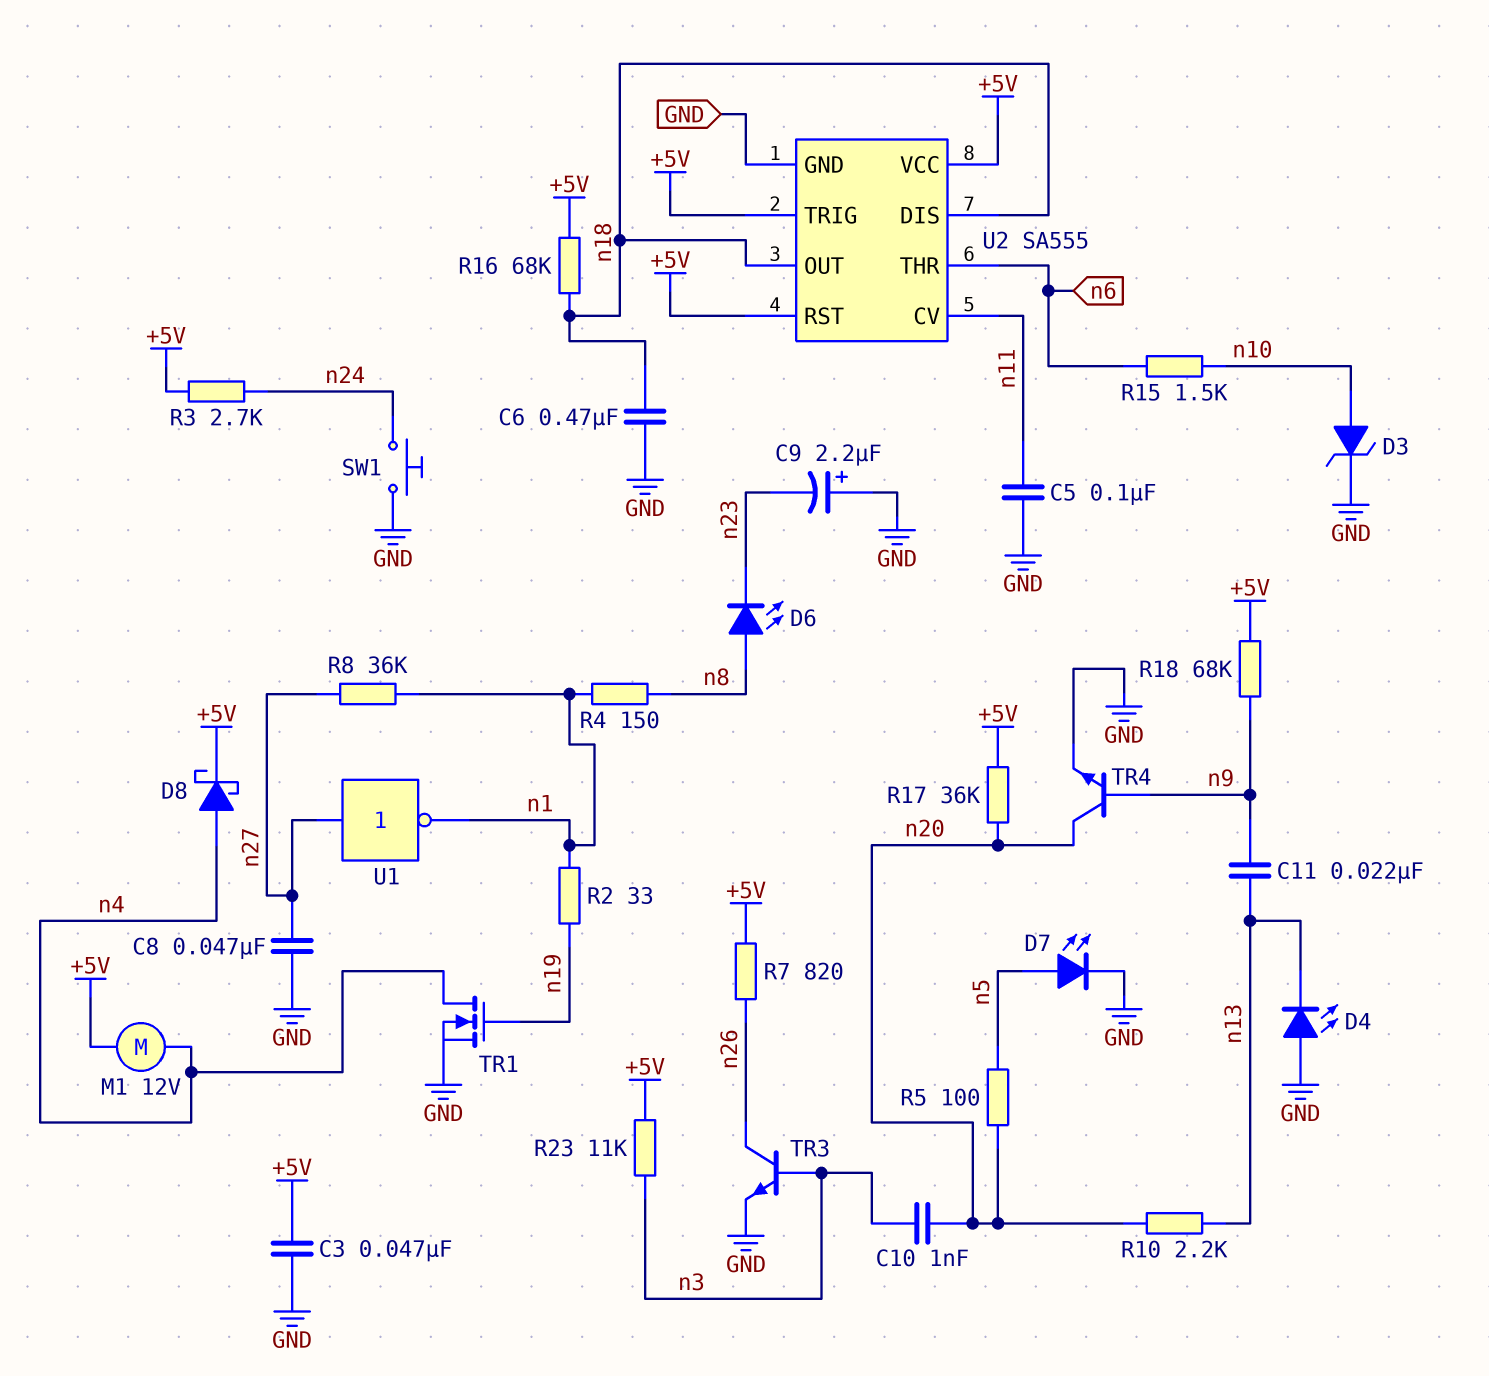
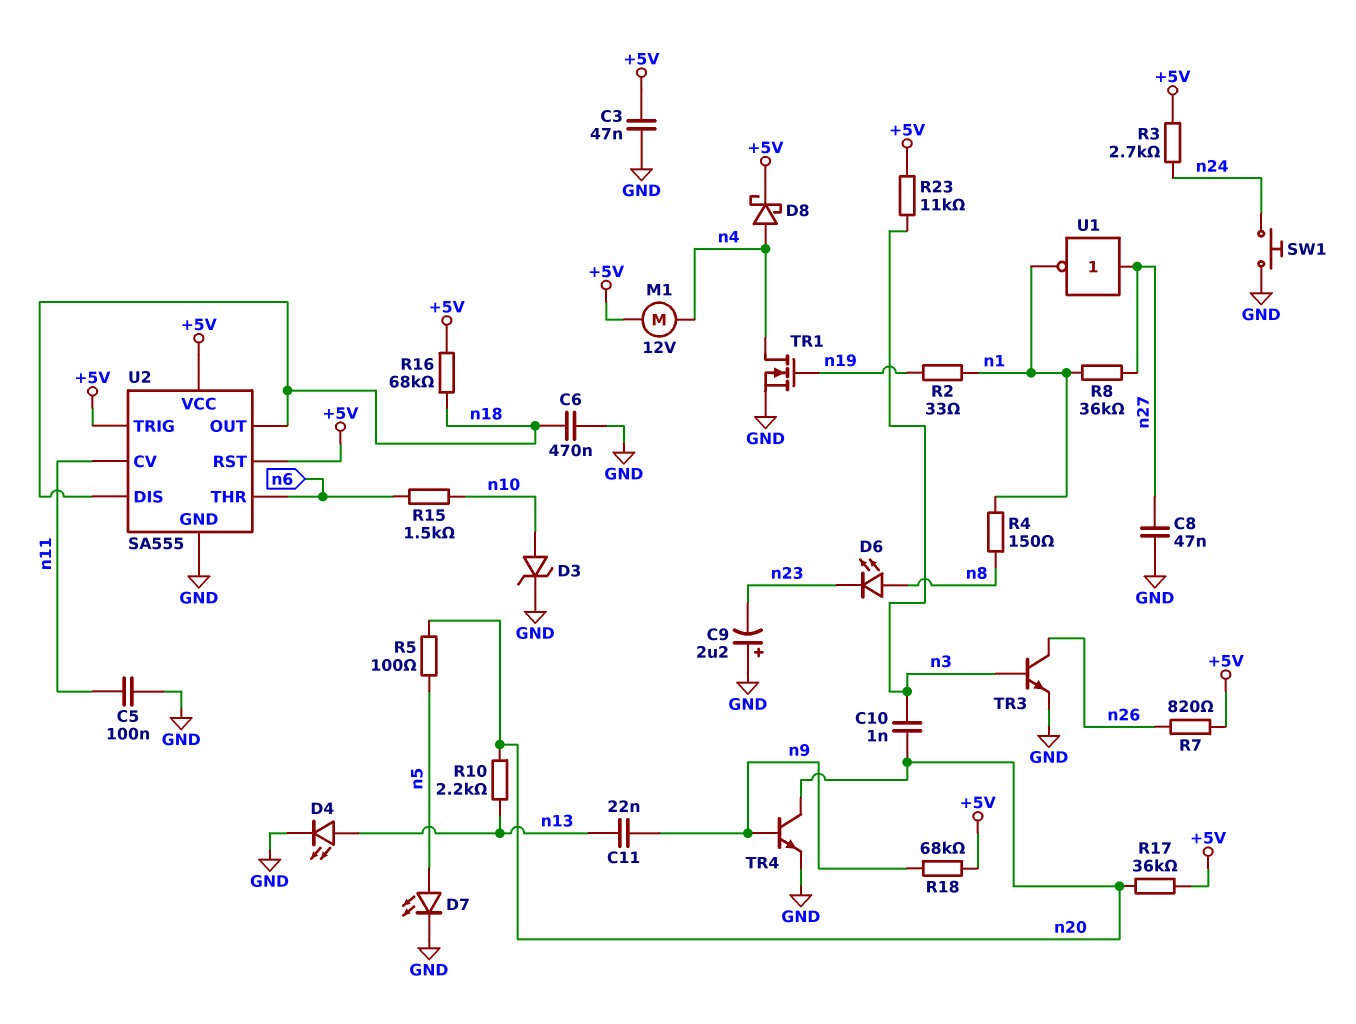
D4: LED (A GND, K n13) -> LED (A n13, K GND)

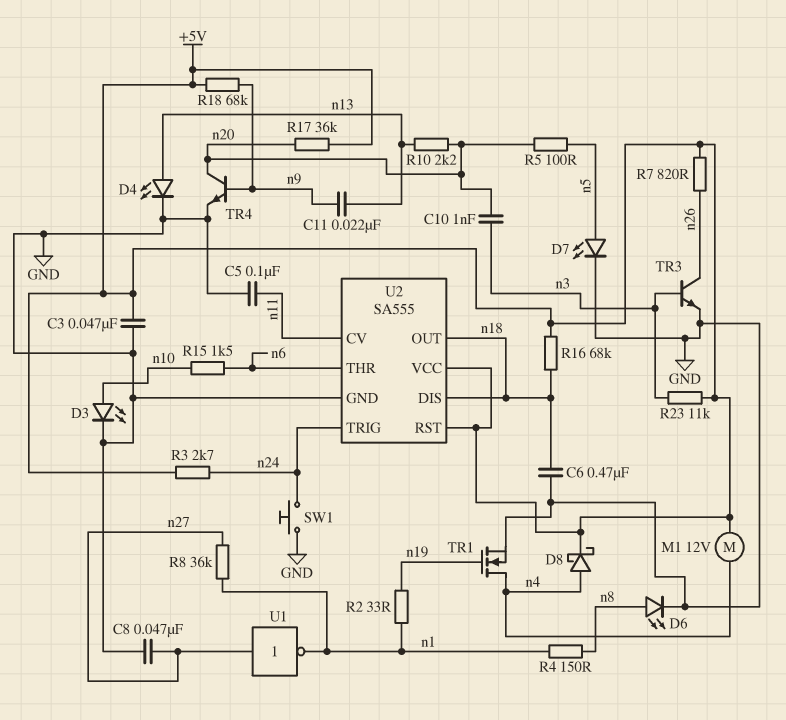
C9: 2.2uF (plus GND, minus n23) -> none
D3: zener (A n10, K GND) -> LED (A n10, K GND)
D6: LED (A n8, K n23) -> LED (A n8, K GND)
U2 pin TRIG: +5V -> n24

